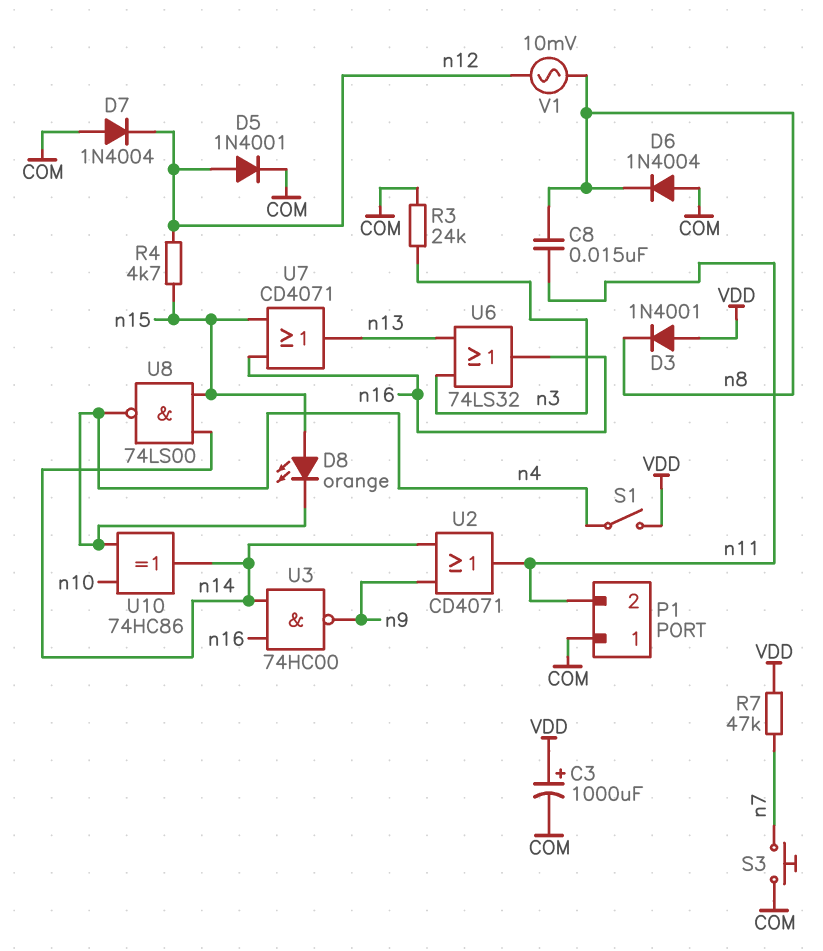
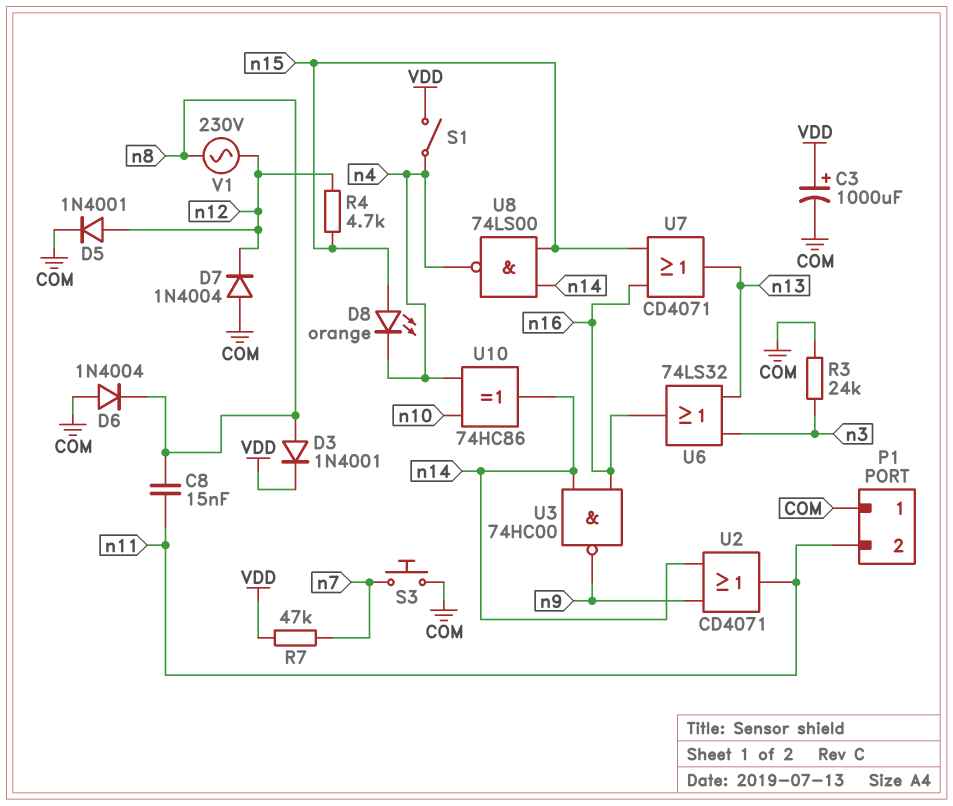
D3: diode 1N4001 (A VDD, K n8) -> diode 1N4001 (A n8, K VDD)
V1: AC 10mV (n8, n12) -> AC 230V (n8, n12)

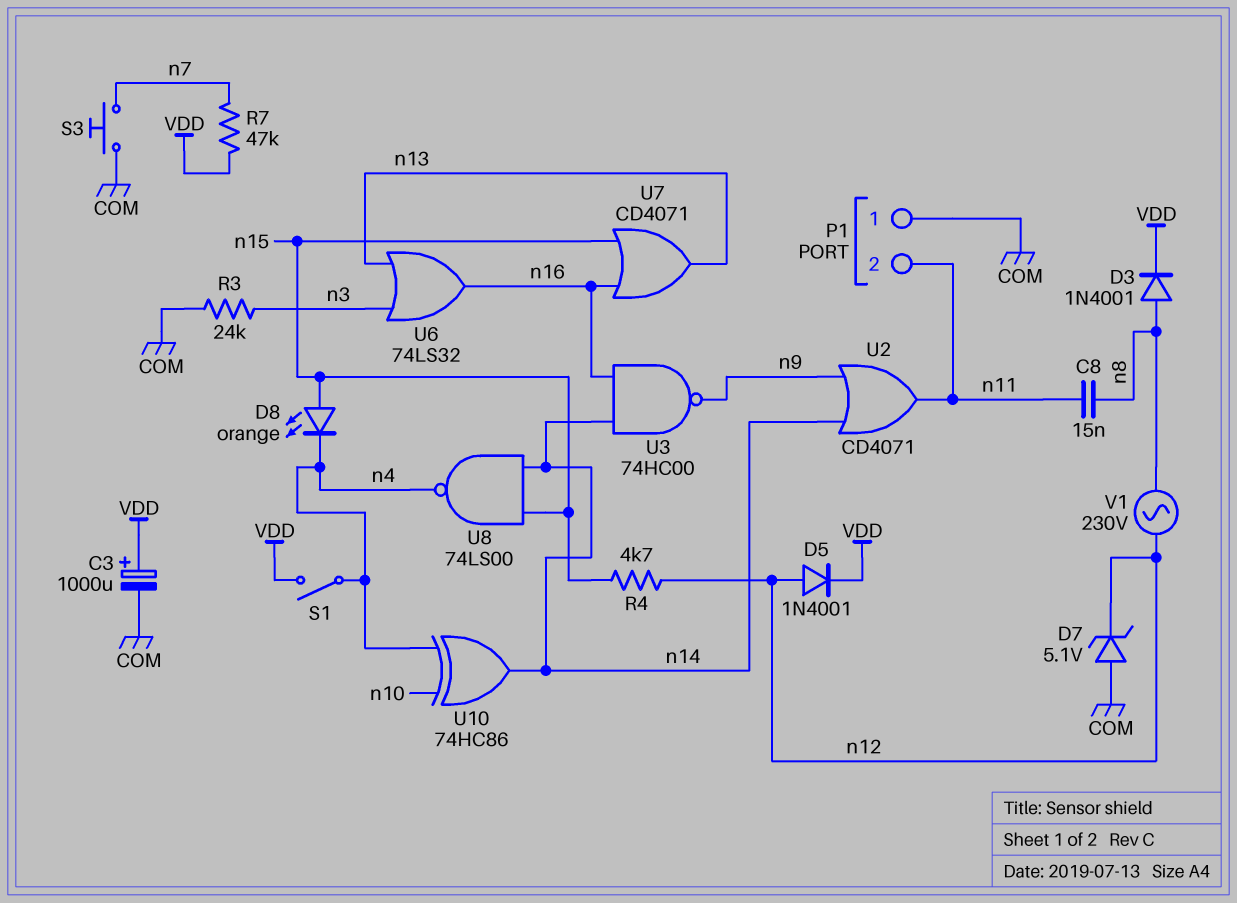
D5: diode 1N4001 (A n12, K COM) -> diode 1N4001 (A n12, K VDD)
D6: diode 1N4004 (A COM, K n8) -> none
D7: diode 1N4004 (A COM, K n12) -> zener 5.1V (A COM, K n12)

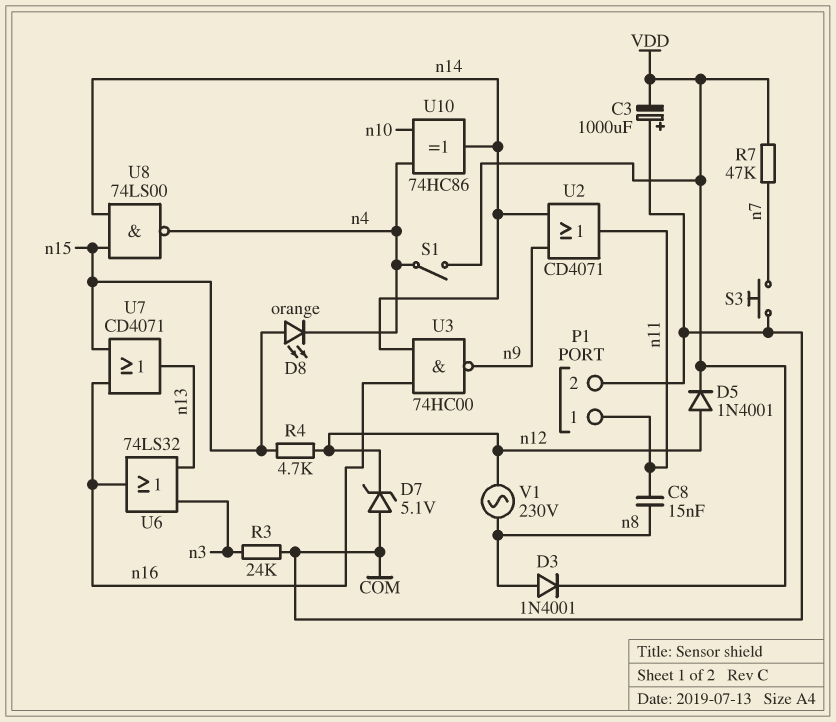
C3: 1000uF (plus VDD, minus COM) -> 1000uF (plus COM, minus VDD)
P1 pin 1: COM -> n11
P1 pin 2: n11 -> COM

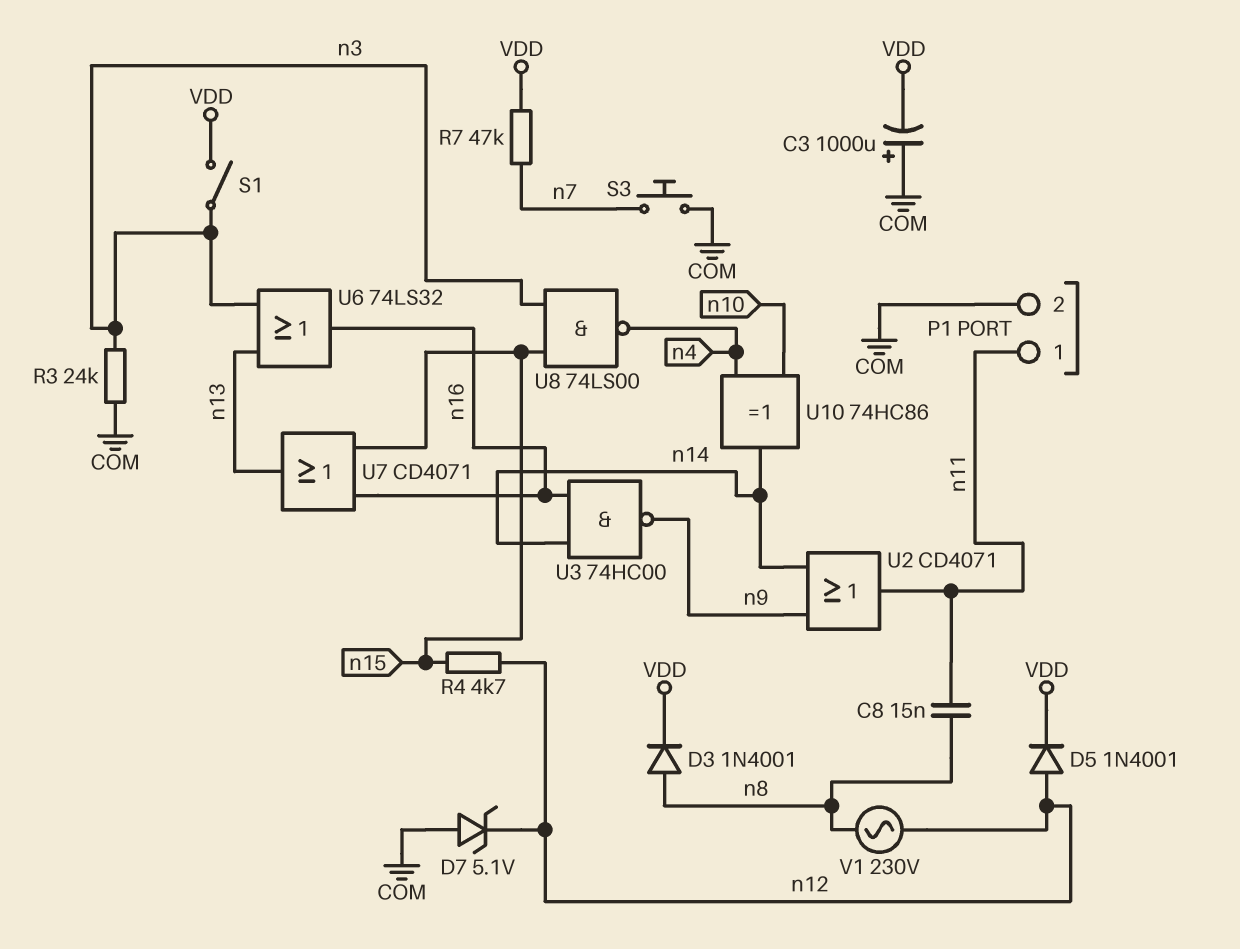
D8: LED orange (A n15, K n4) -> none
S1: switch (VDD, n4) -> switch (VDD, n3)
U8: NAND 74LS00 (in n14, in n15, out n4) -> NAND 74LS00 (in n3, in n15, out n4)

